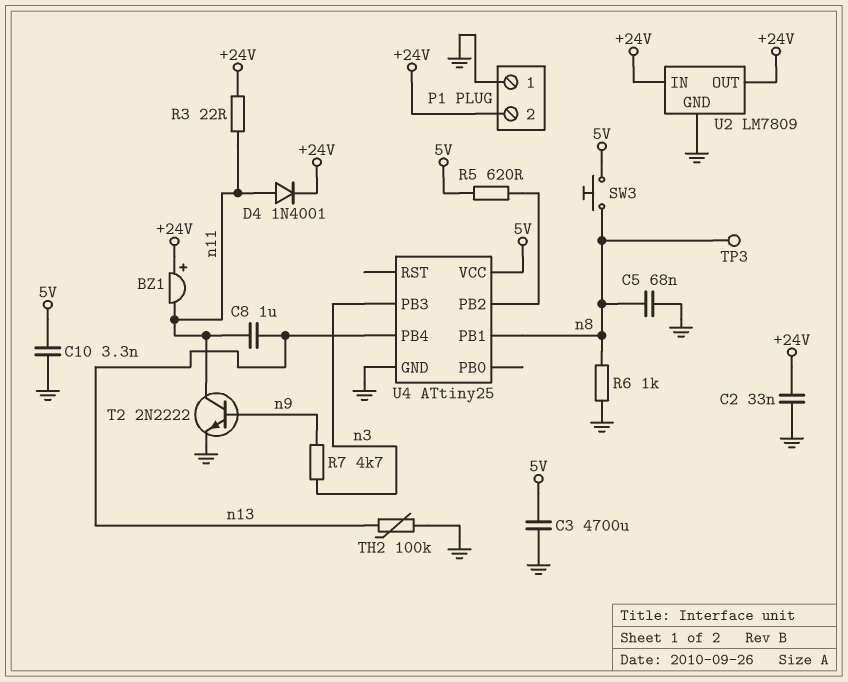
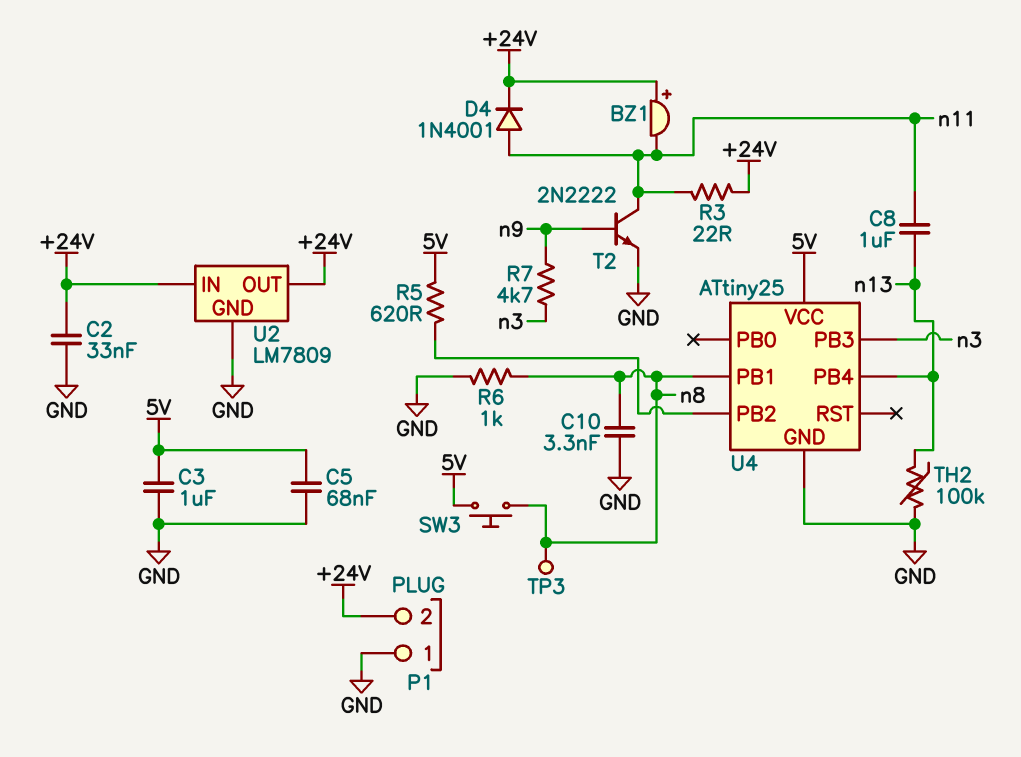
C3: 4700uF (5V, GND) -> 1uF (5V, GND)
C5: 68nF (GND, n8) -> 68nF (5V, GND)
C10: 3.3nF (5V, GND) -> 3.3nF (GND, n8)

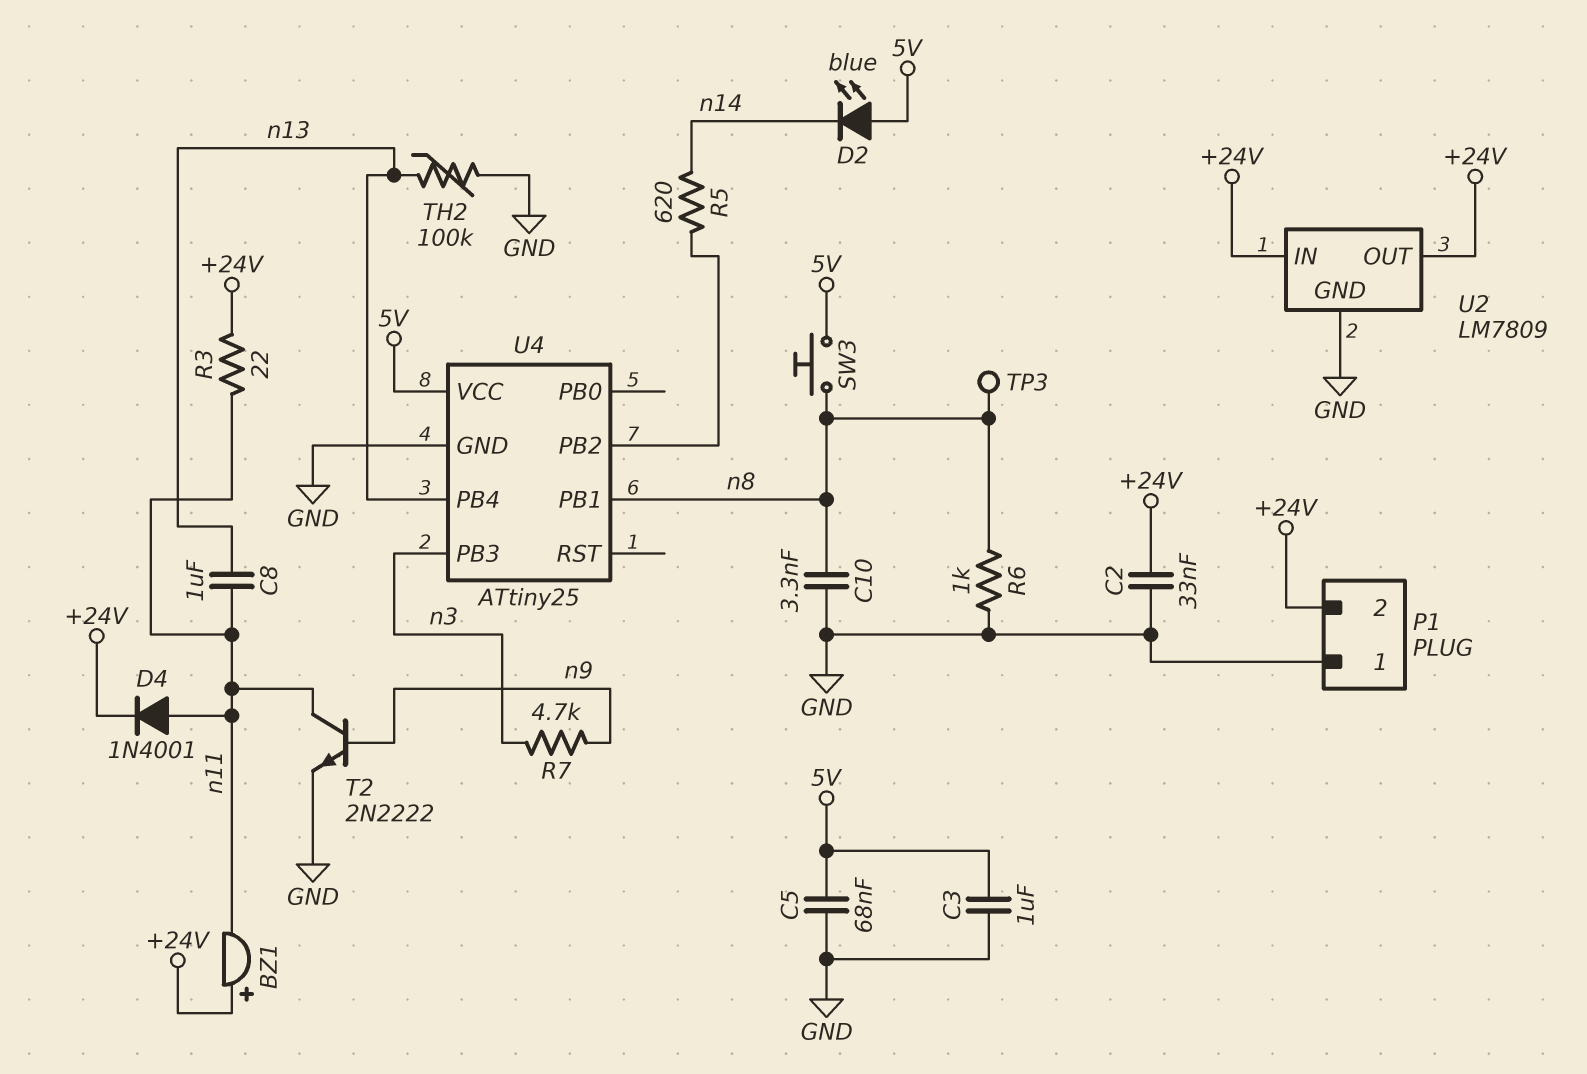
D2: none -> LED blue (A 5V, K n14)
R5: 620 (5V, U4/PB2) -> 620 (U4/PB2, n14)

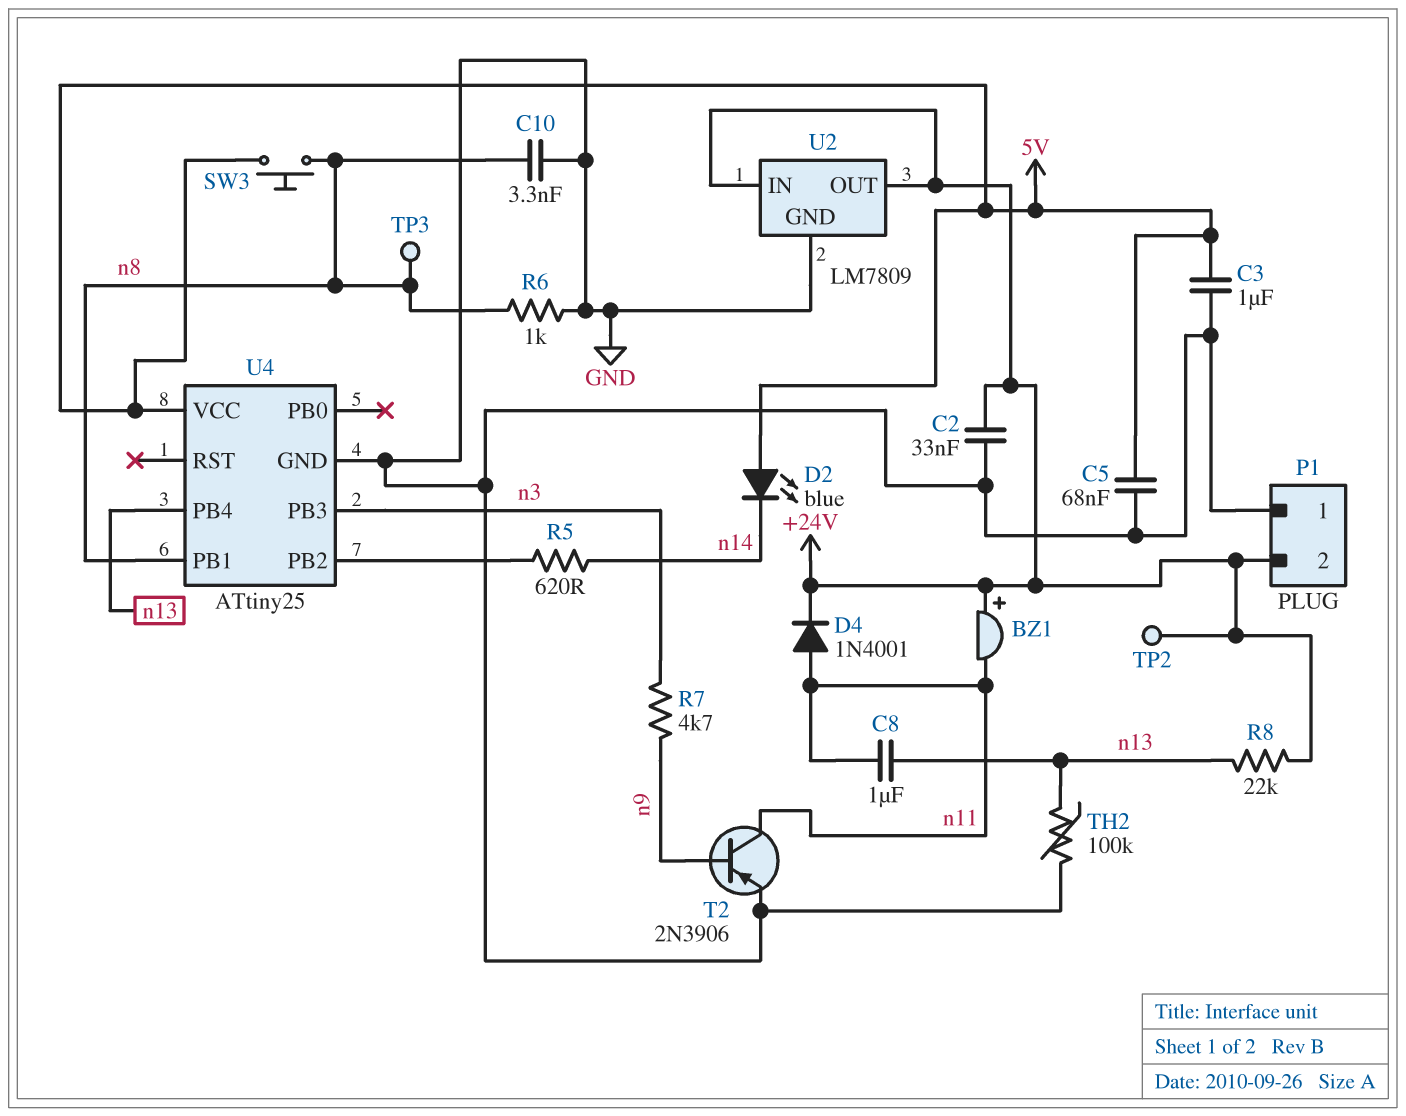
R3: 22 (+24V, n11) -> none
R8: none -> 22k (+24V, n13)
T2: NPN 2N2222 (B n9, C n11, E GND) -> PNP 2N3906 (B n9, C n11, E GND)
TP2: none -> test point (+24V)

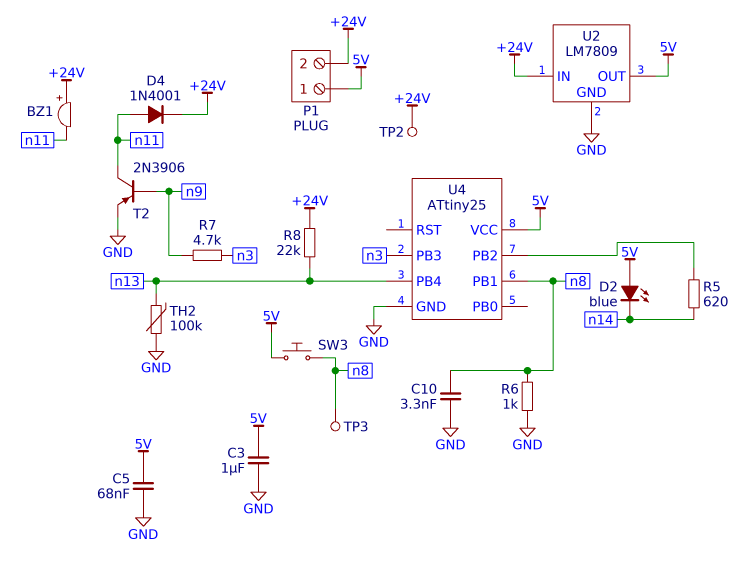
C2: 33nF (+24V, GND) -> none
C8: 1uF (n11, n13) -> none
P1 pin 1: GND -> 5V
U2 pin OUT: +24V -> 5V

